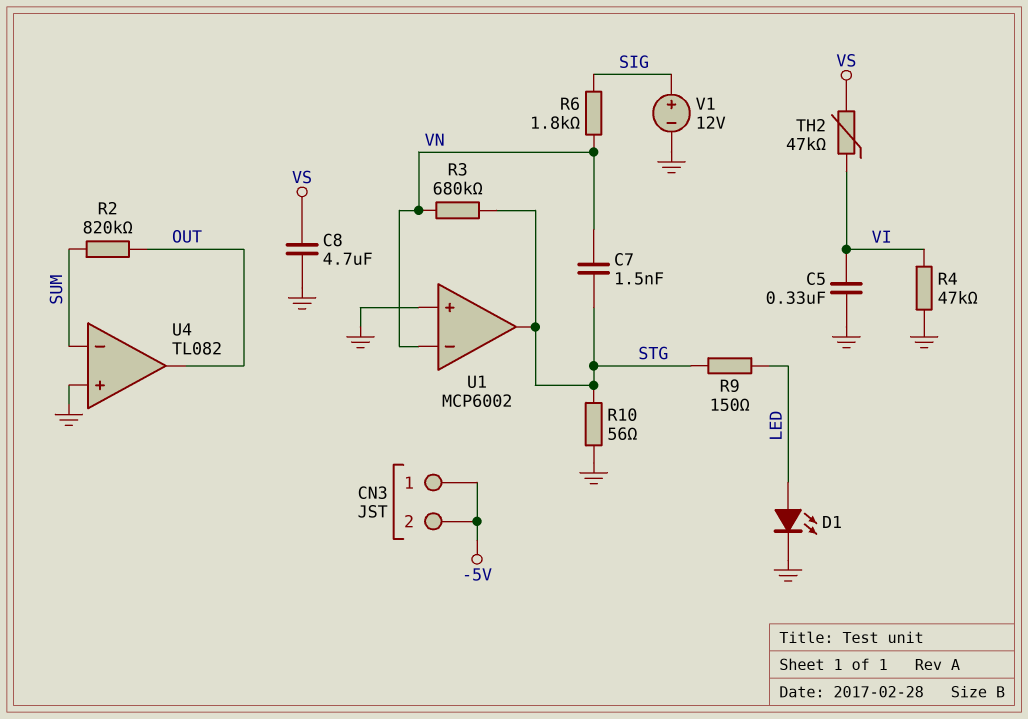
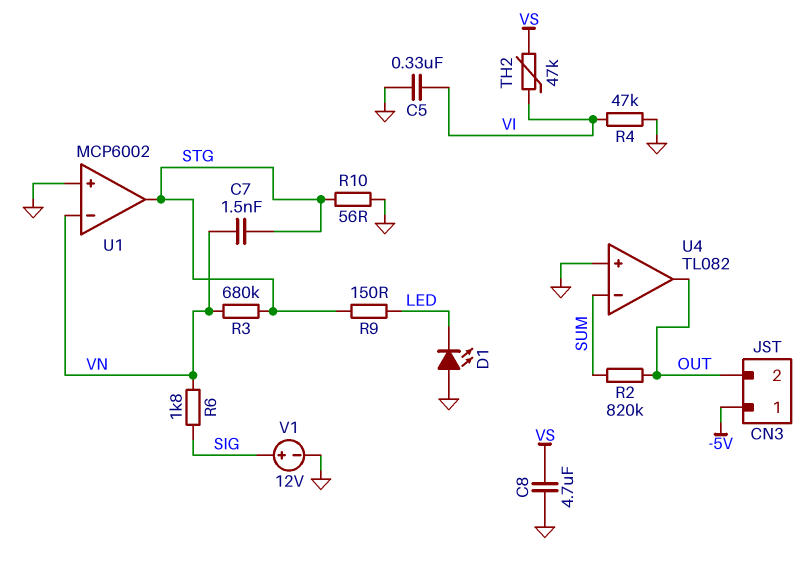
CN3 pin 2: -5V -> OUT
D1: LED (A LED, K GND) -> LED (A GND, K LED)

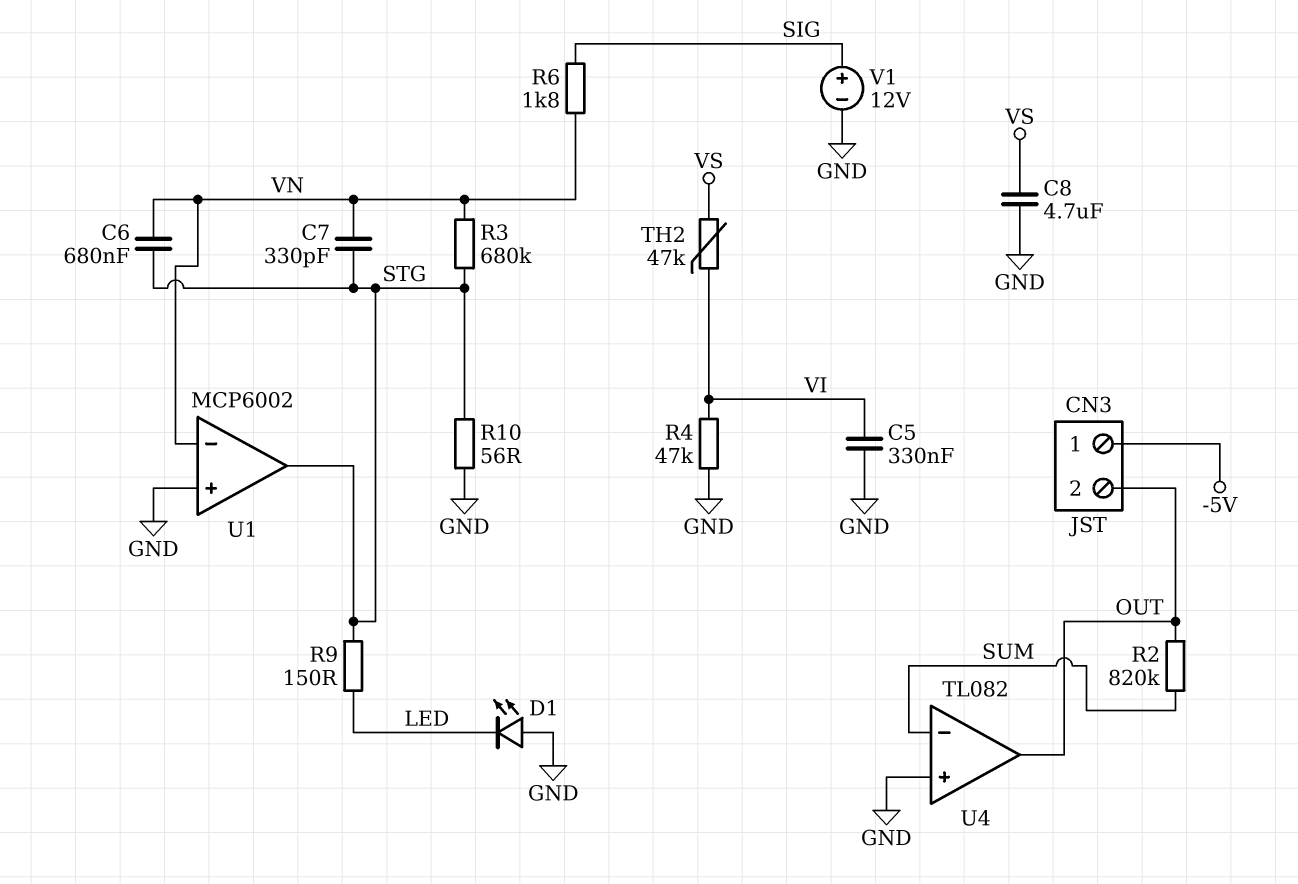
C6: none -> 680nF (STG, VN)
C7: 1.5nF (STG, VN) -> 330pF (STG, VN)

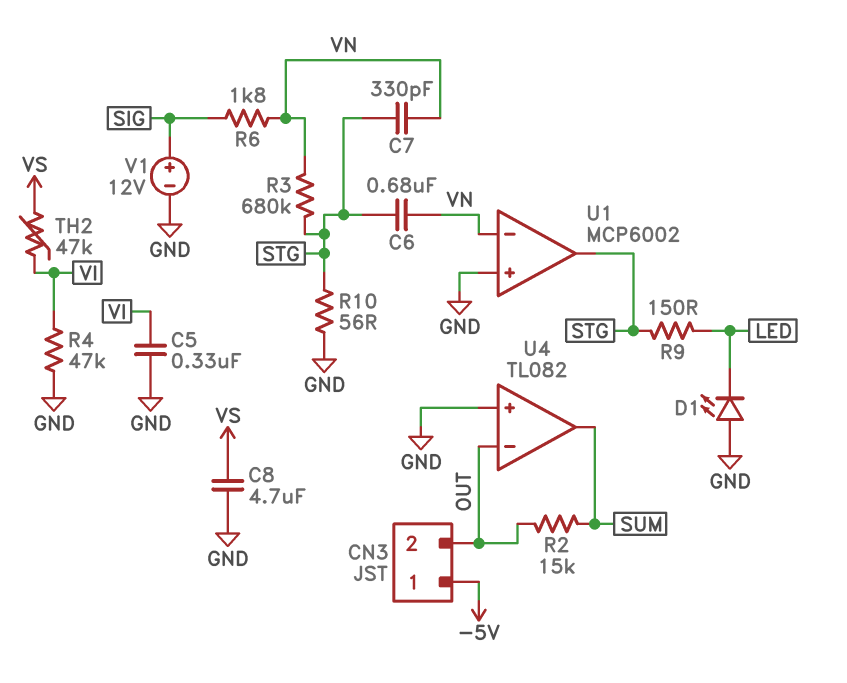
R2: 820k (OUT, SUM) -> 15k (OUT, SUM)
U4 pin in-: SUM -> OUT
U4 pin out: OUT -> SUM

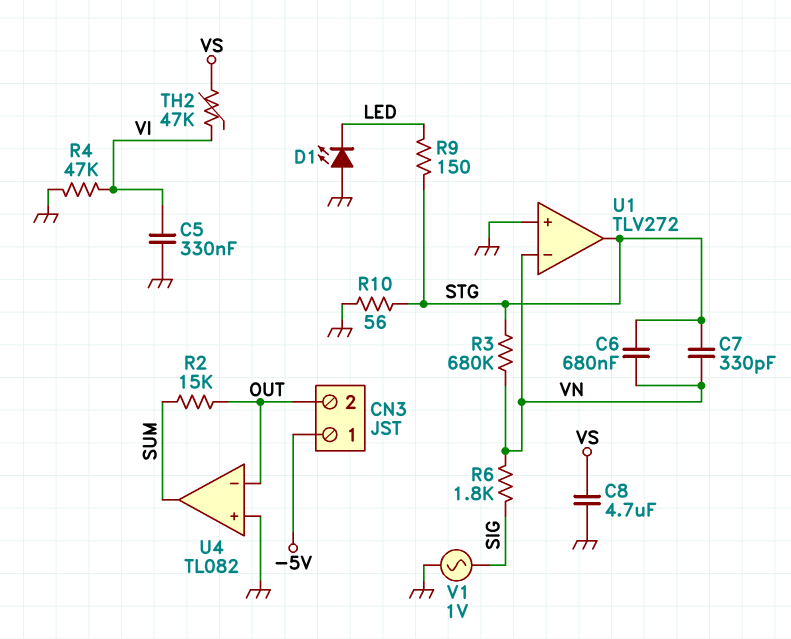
U1: MCP6002 -> TLV272
V1: 12V (plus SIG, minus GND) -> AC 1V (GND, SIG)

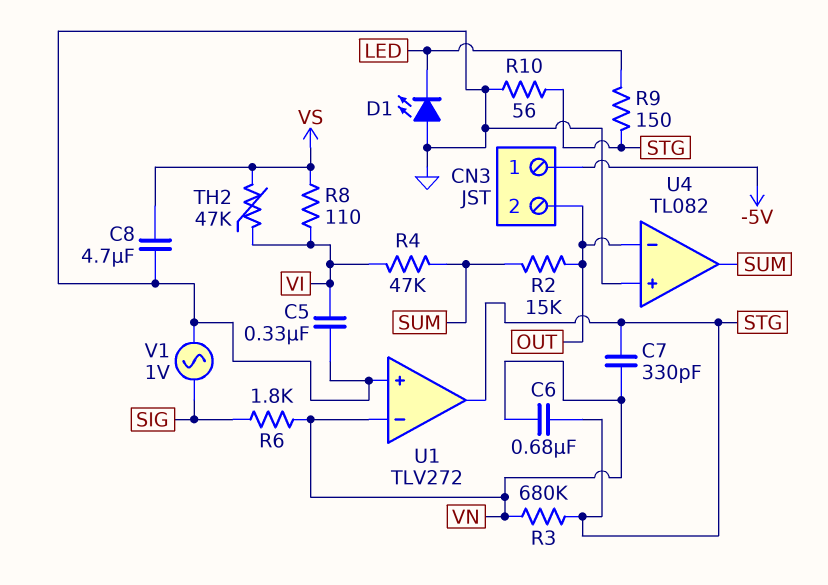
R4: 47k (GND, VI) -> 47k (SUM, VI)
R8: none -> 110 (VI, VS)

